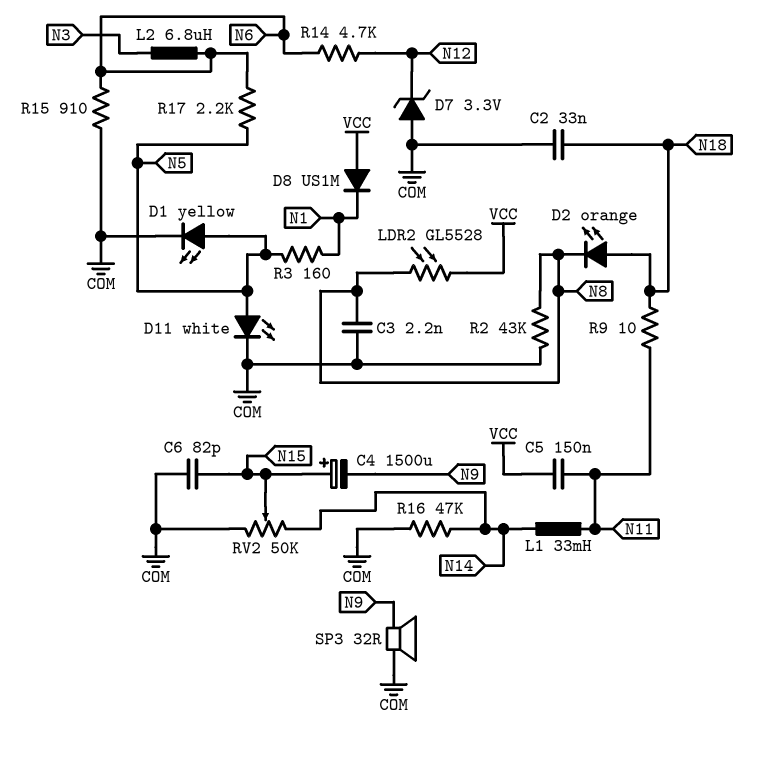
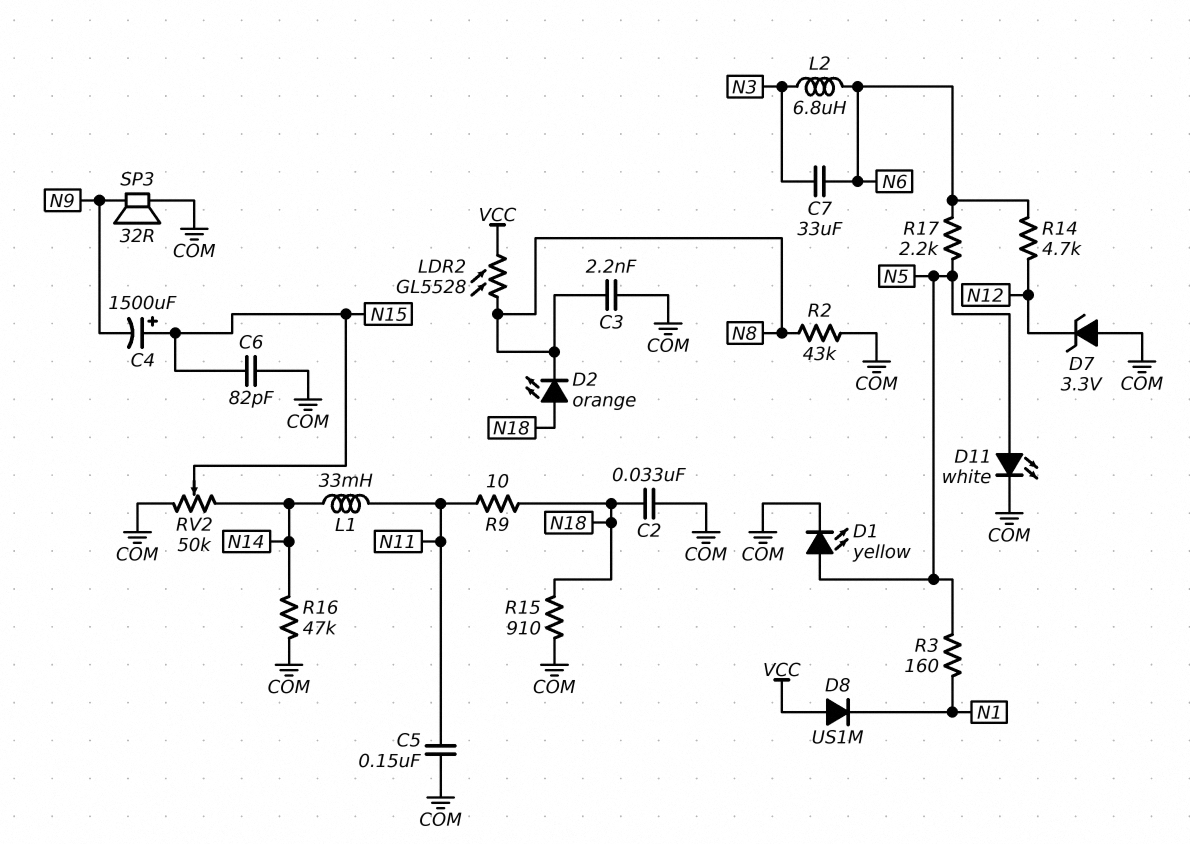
C5: 150nF (N11, VCC) -> 150nF (COM, N11)
C7: none -> 33uF (N3, N6)
R15: 910 (COM, N6) -> 910 (COM, N18)

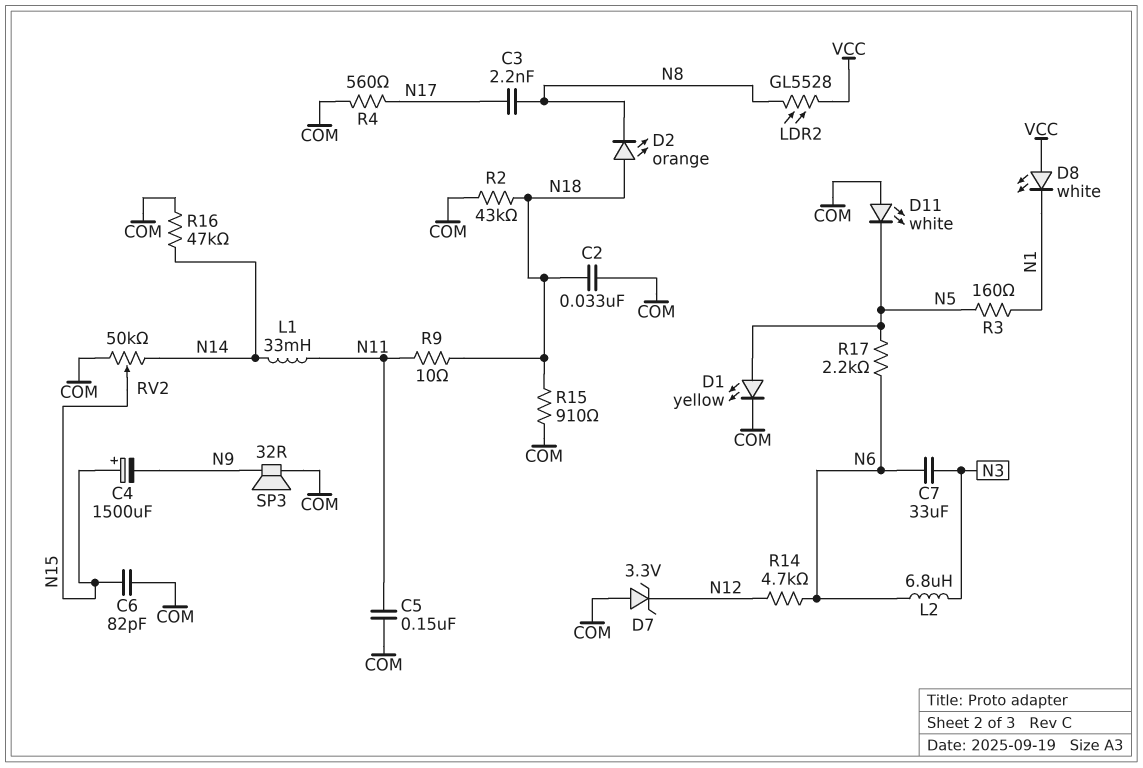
C3: 2.2nF (COM, N8) -> 2.2nF (N8, N17)
D8: diode US1M (A VCC, K N1) -> LED white (A VCC, K N1)
D11: LED white (A N5, K COM) -> LED white (A COM, K N5)
R2: 43k (COM, N8) -> 43k (COM, N18)
R4: none -> 560 (COM, N17)

